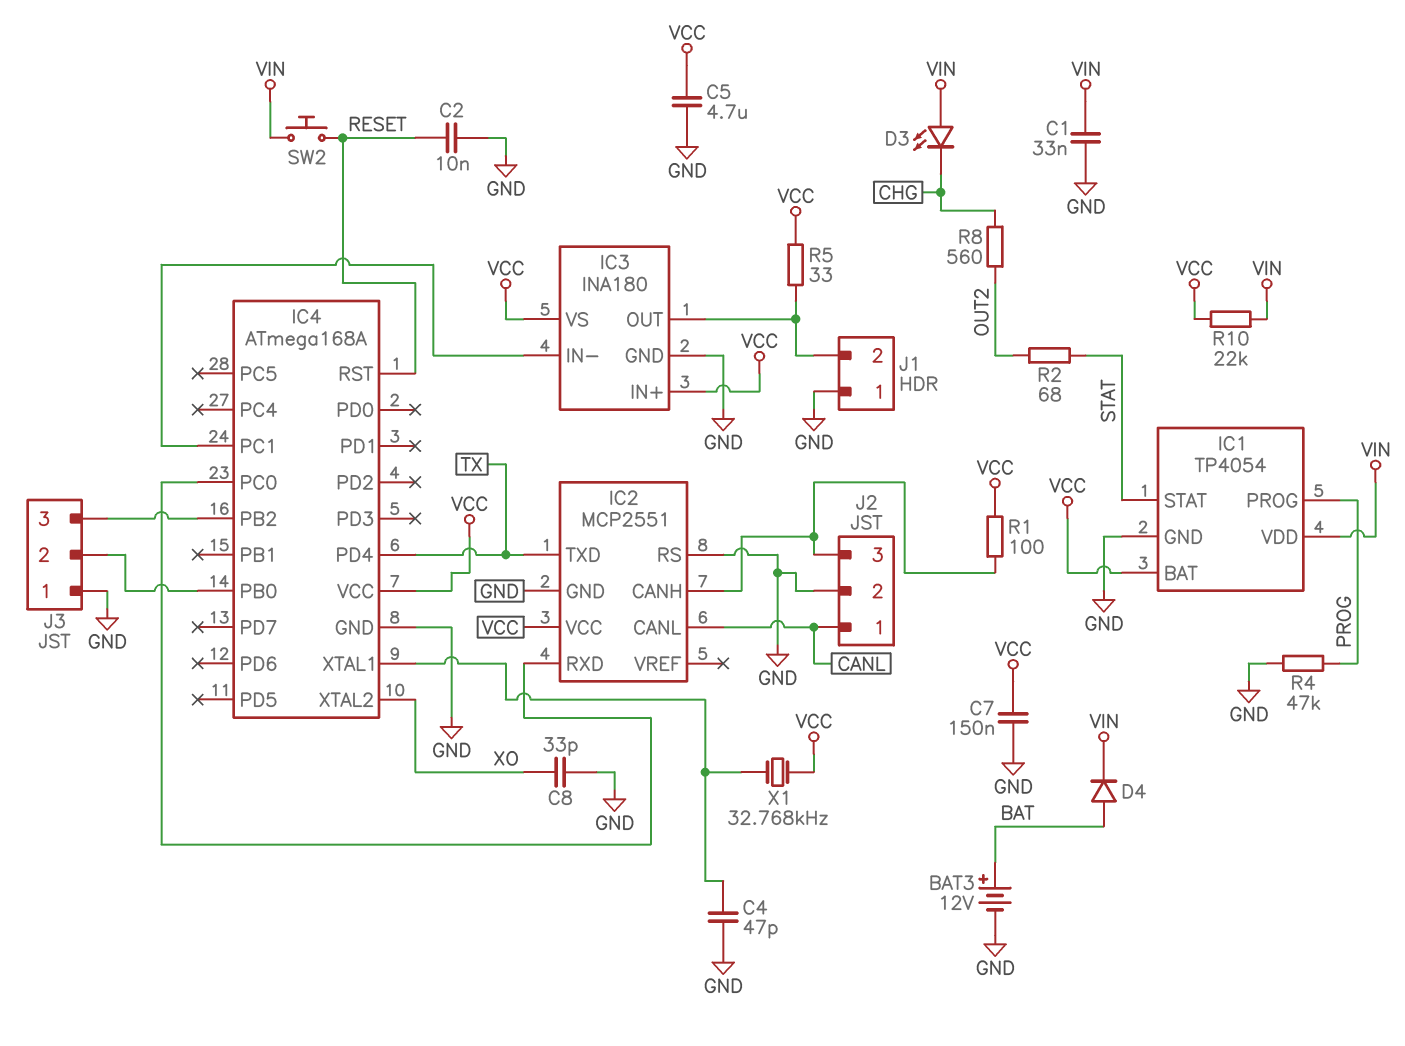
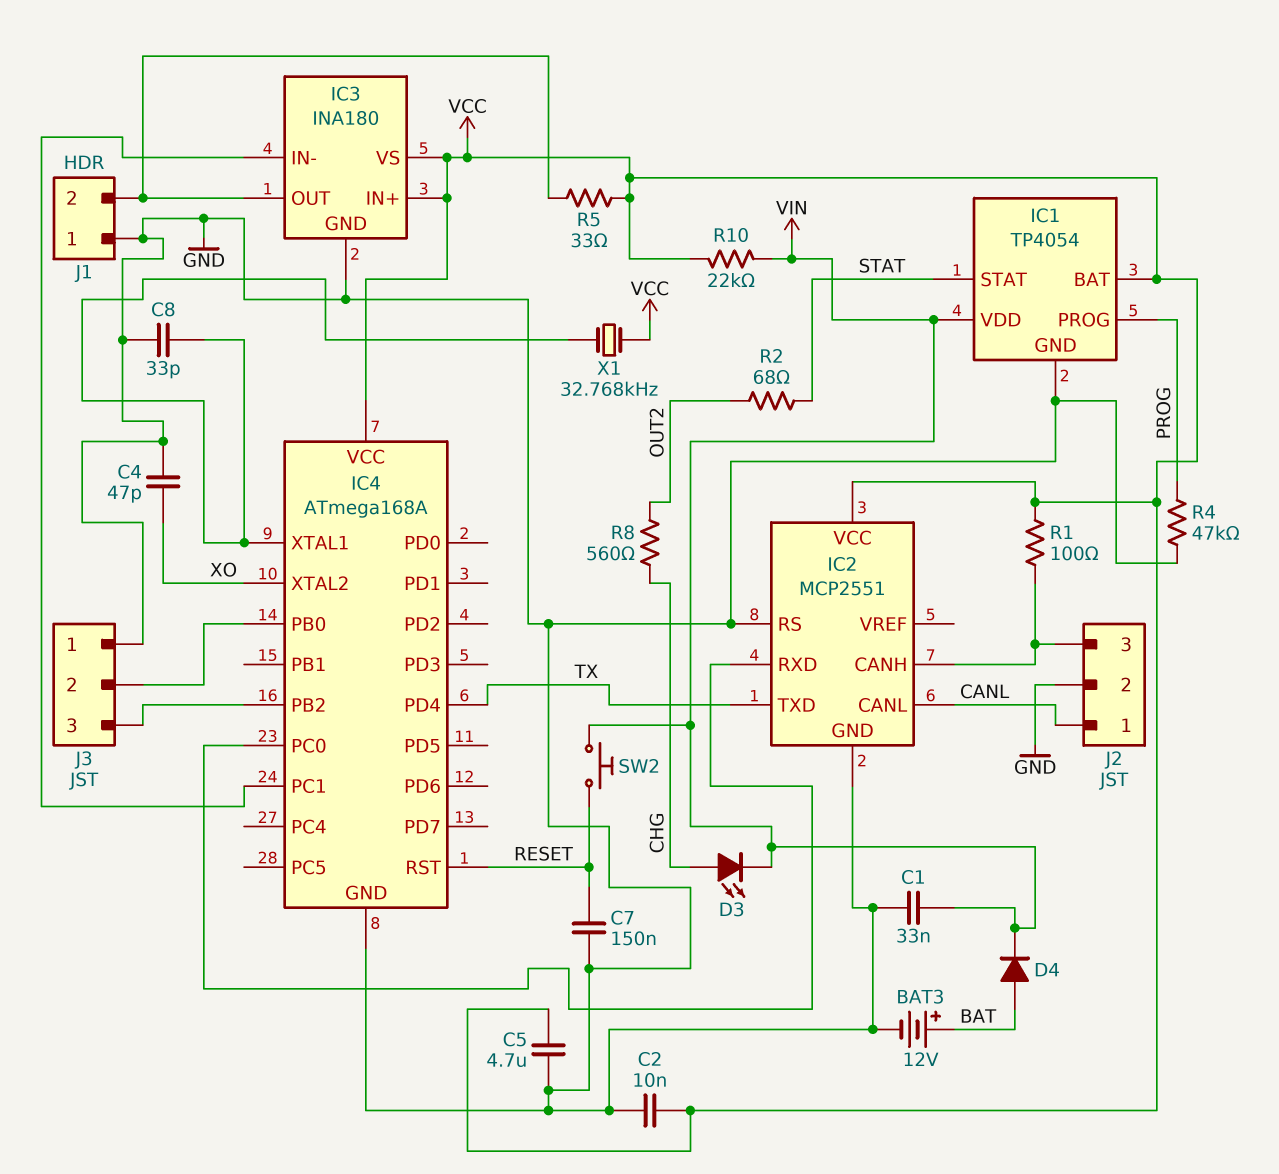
C2: 10nF (GND, RESET) -> 10nF (GND, VCC)
C4: 47pF (GND, IC4/XTAL1) -> 47pF (GND, XO)
C7: 150nF (GND, VCC) -> 150nF (GND, RESET)
C8: 33pF (GND, XO) -> 33pF (GND, IC4/XTAL1)
D3: LED (A VIN, K CHG) -> LED (A CHG, K VIN)

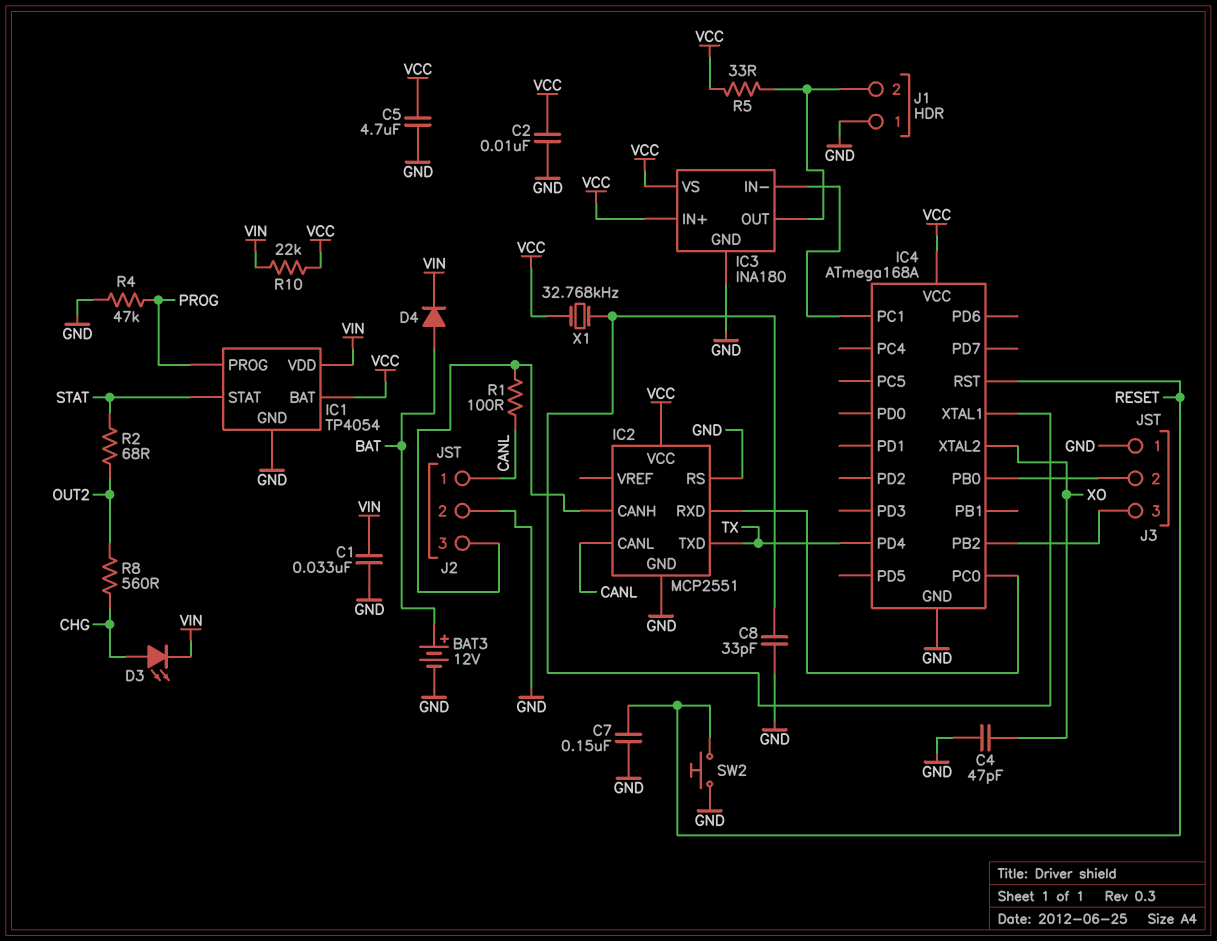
R1: 100 (IC2/CANH, VCC) -> 100 (CANL, IC2/CANH)
SW2: button (RESET, VIN) -> button (GND, RESET)

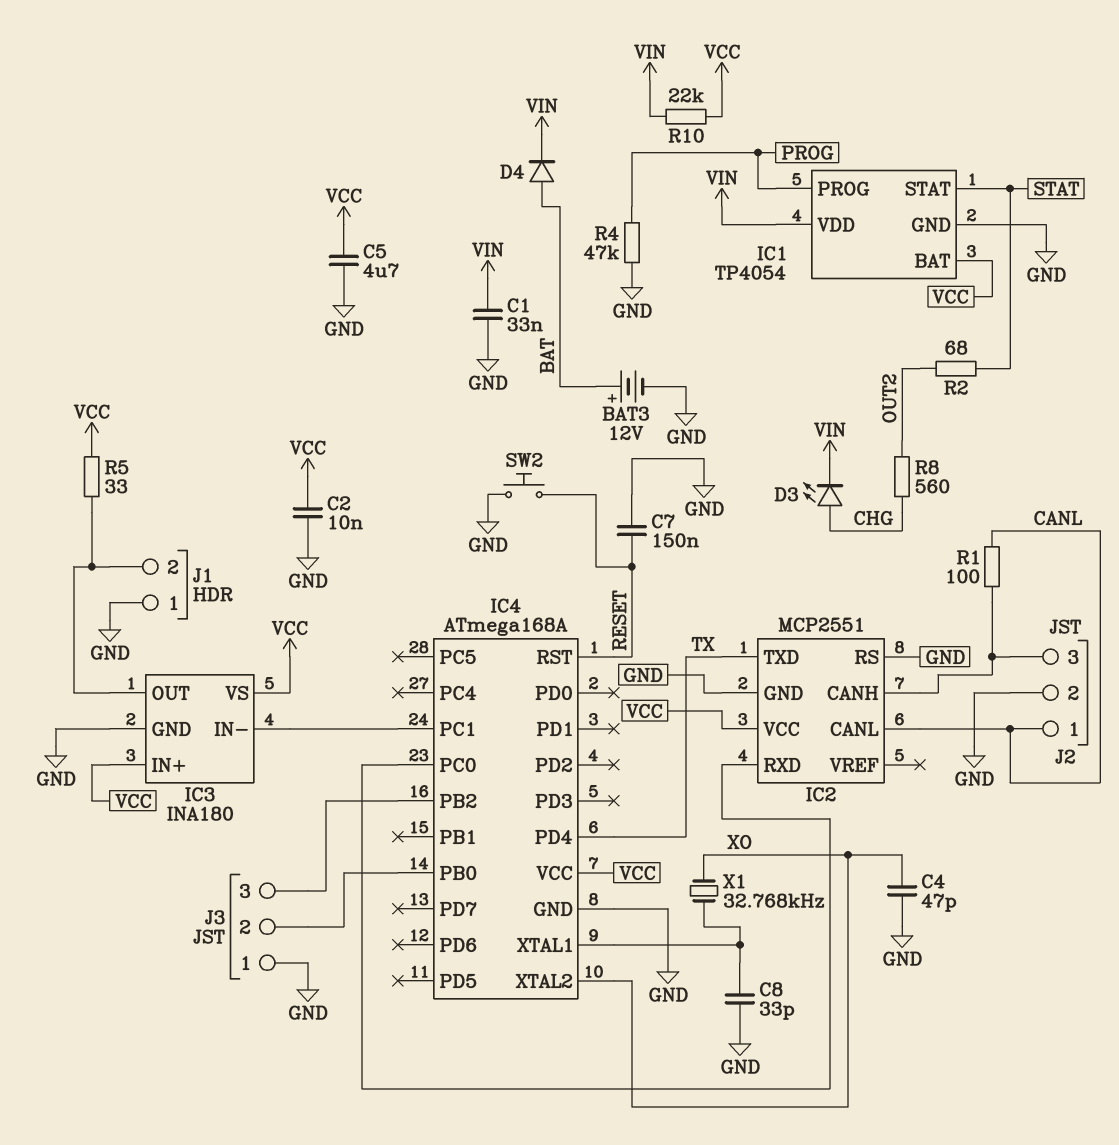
X1: 32.768kHz (IC4/XTAL1, VCC) -> 32.768kHz (IC4/XTAL1, XO)

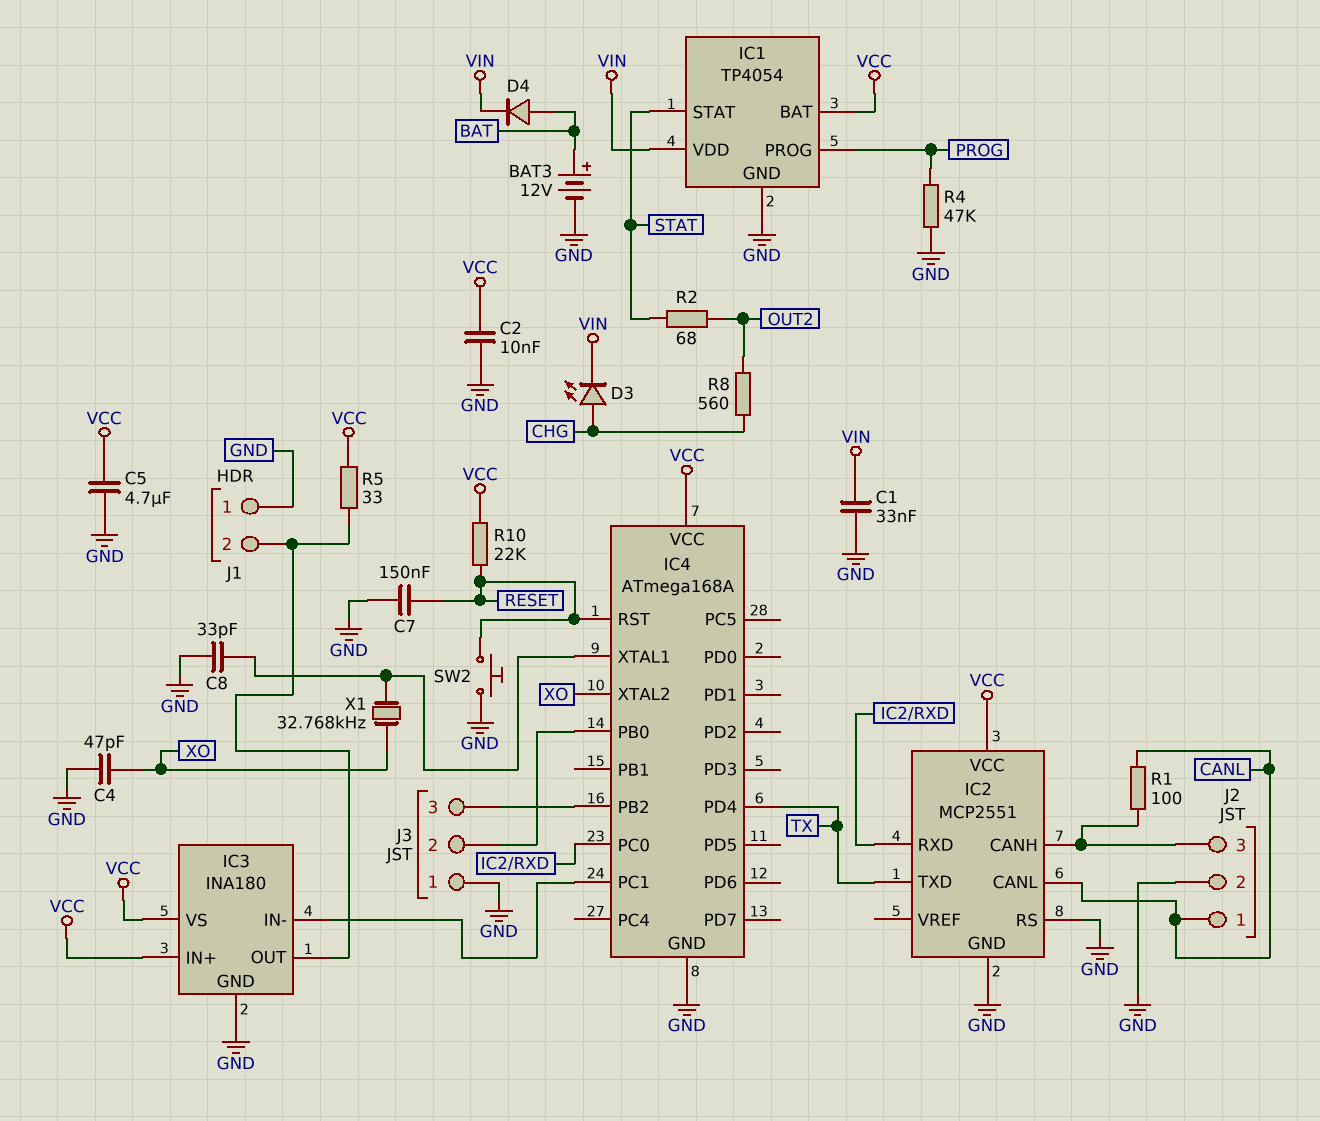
R10: 22k (VCC, VIN) -> 22k (RESET, VCC)

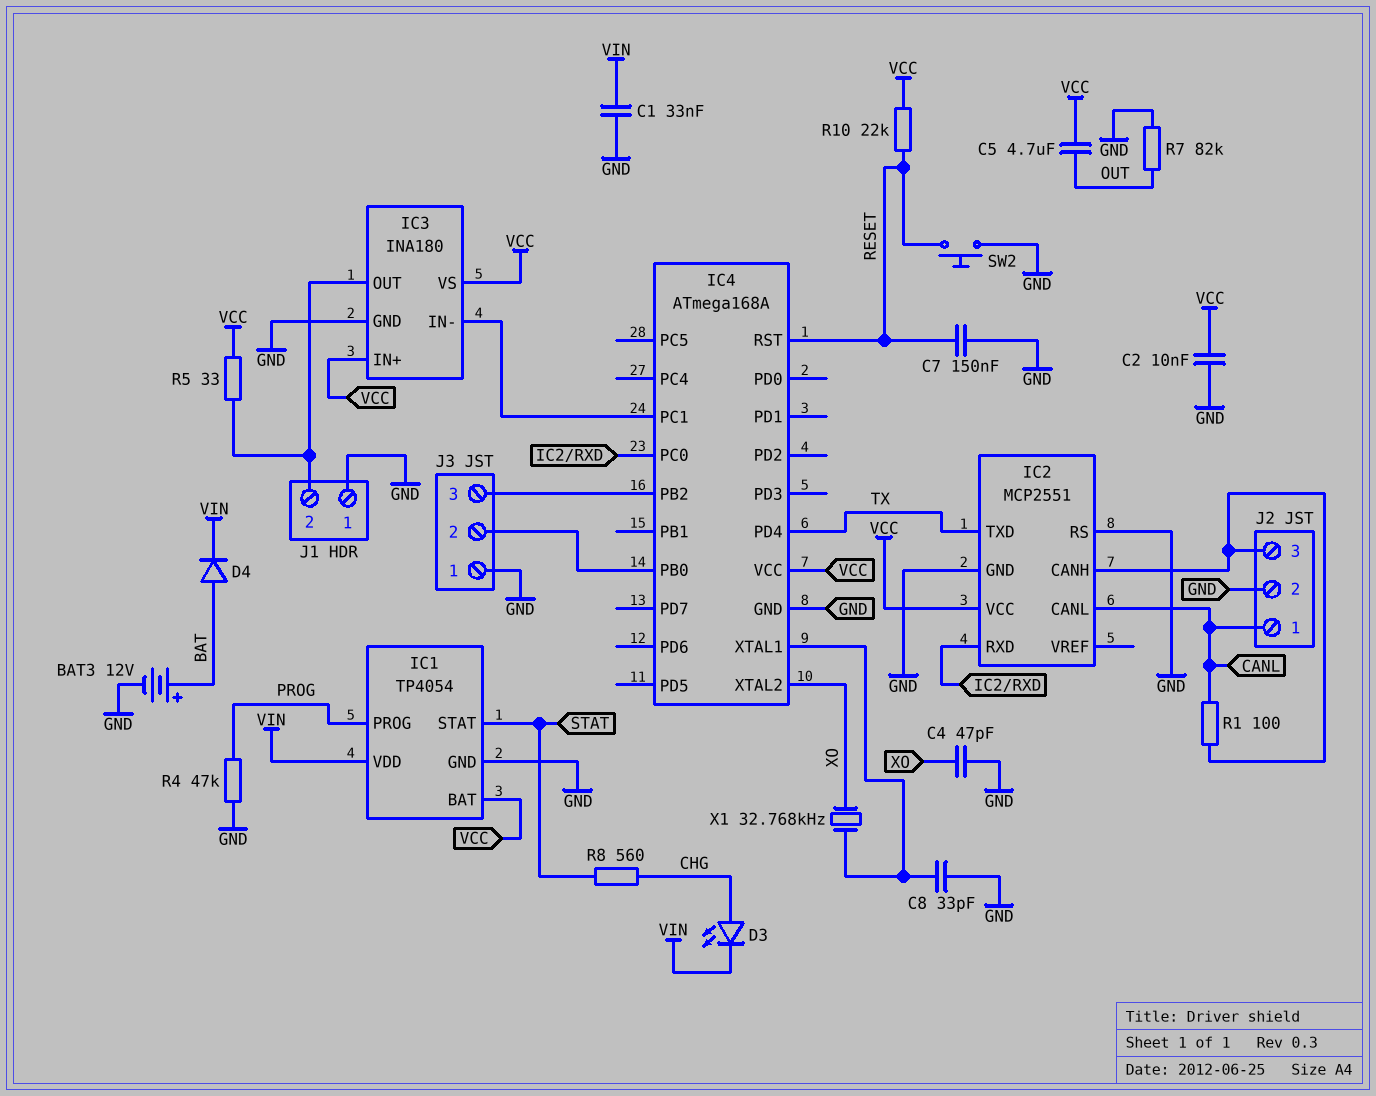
C5: 4.7uF (GND, VCC) -> 4.7uF (OUT, VCC)
R2: 68 (OUT2, STAT) -> none
R7: none -> 82k (GND, OUT)
R8: 560 (CHG, OUT2) -> 560 (CHG, STAT)

